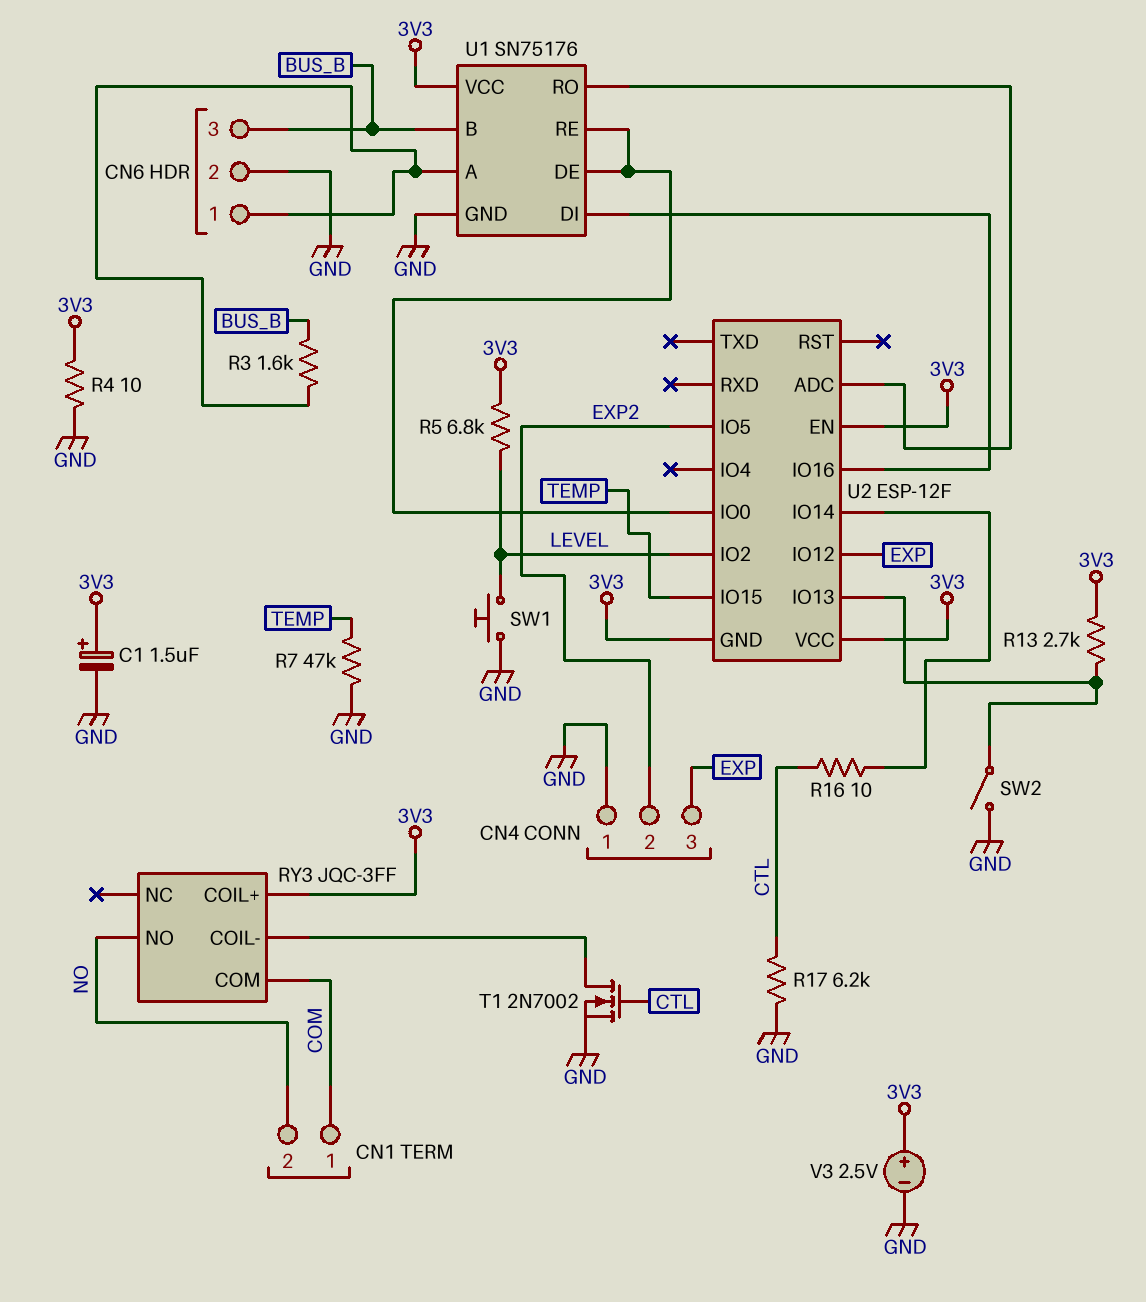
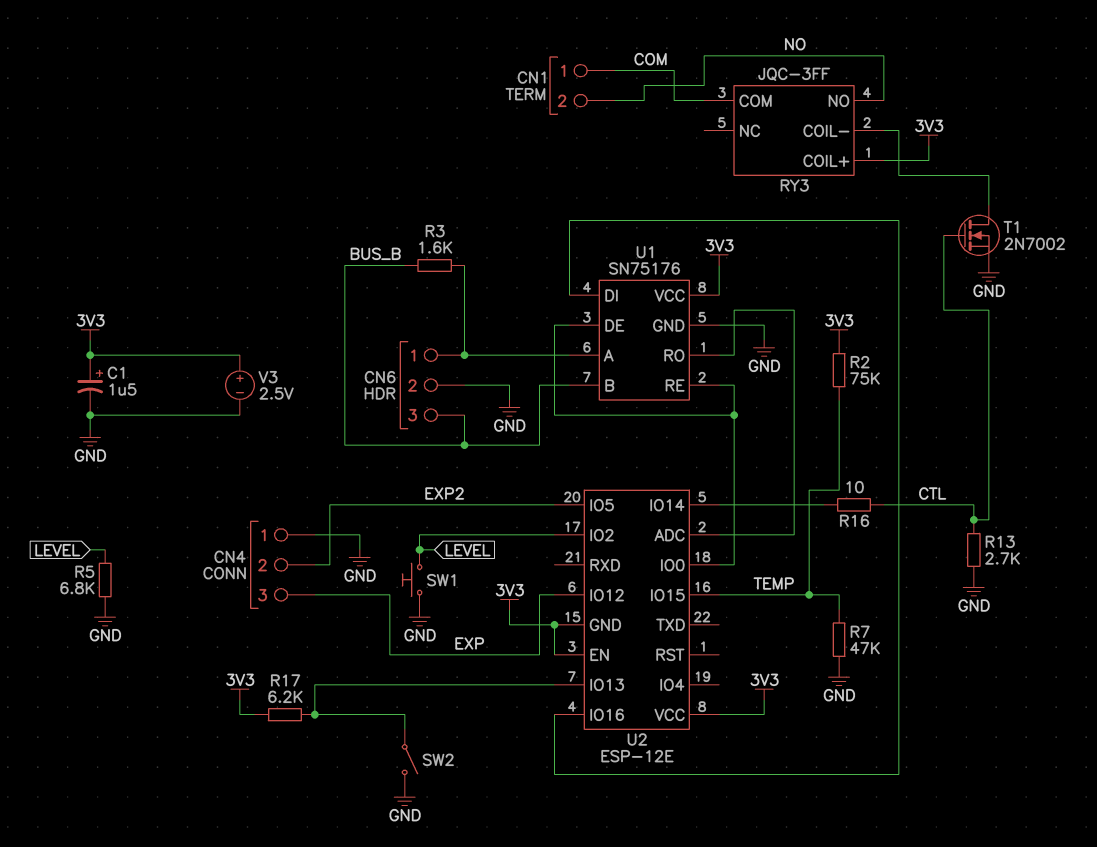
R2: none -> 75k (3V3, TEMP)
R4: 10 (3V3, GND) -> none
R5: 6.8k (3V3, LEVEL) -> 6.8k (GND, LEVEL)
R13: 2.7k (3V3, U2/IO13) -> 2.7k (CTL, GND)
R17: 6.2k (CTL, GND) -> 6.2k (3V3, U2/IO13)
U2: ESP-12F -> ESP-12E

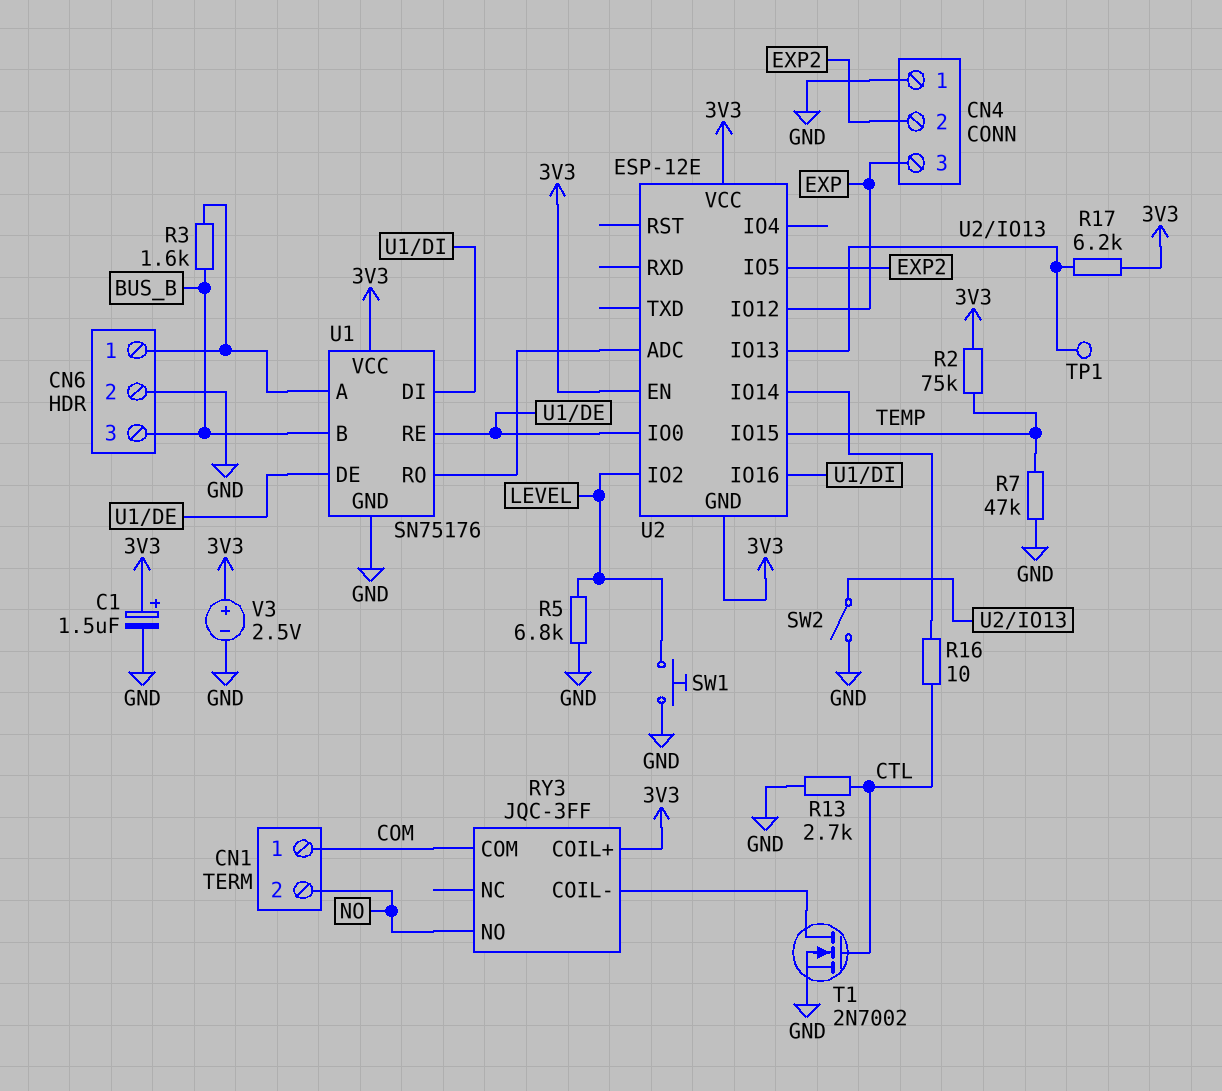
TP1: none -> test point (U2/IO13)

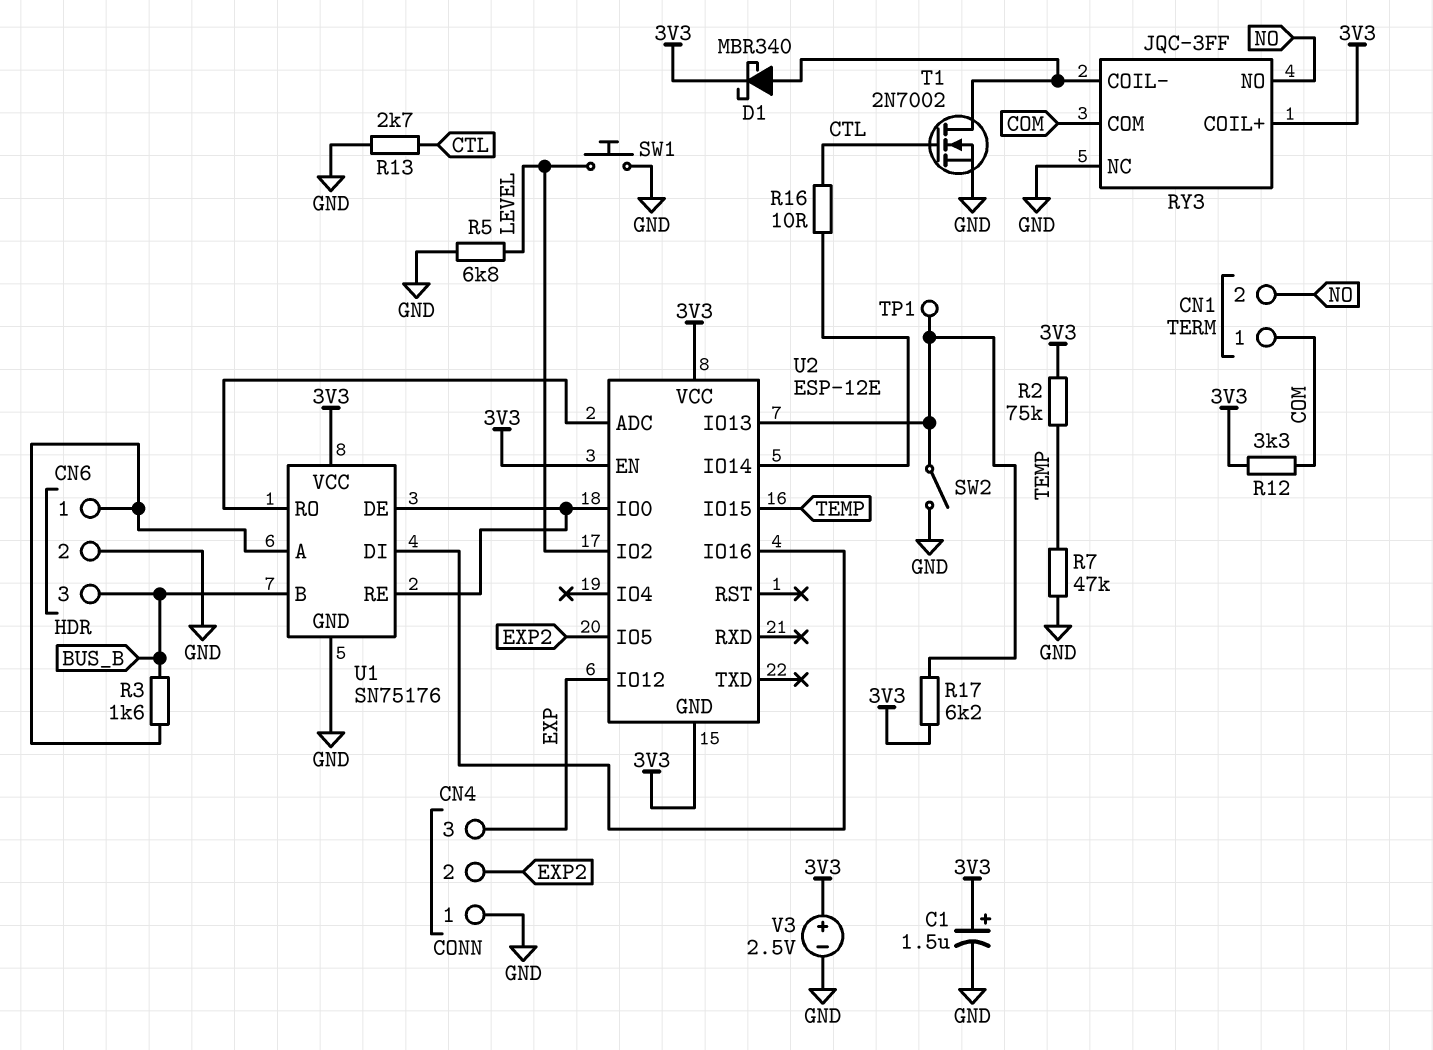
D1: none -> schottky MBR340 (A RY3/COIL-, K 3V3)
R12: none -> 3.3k (3V3, COM)
RY3 pin NC: none -> GND

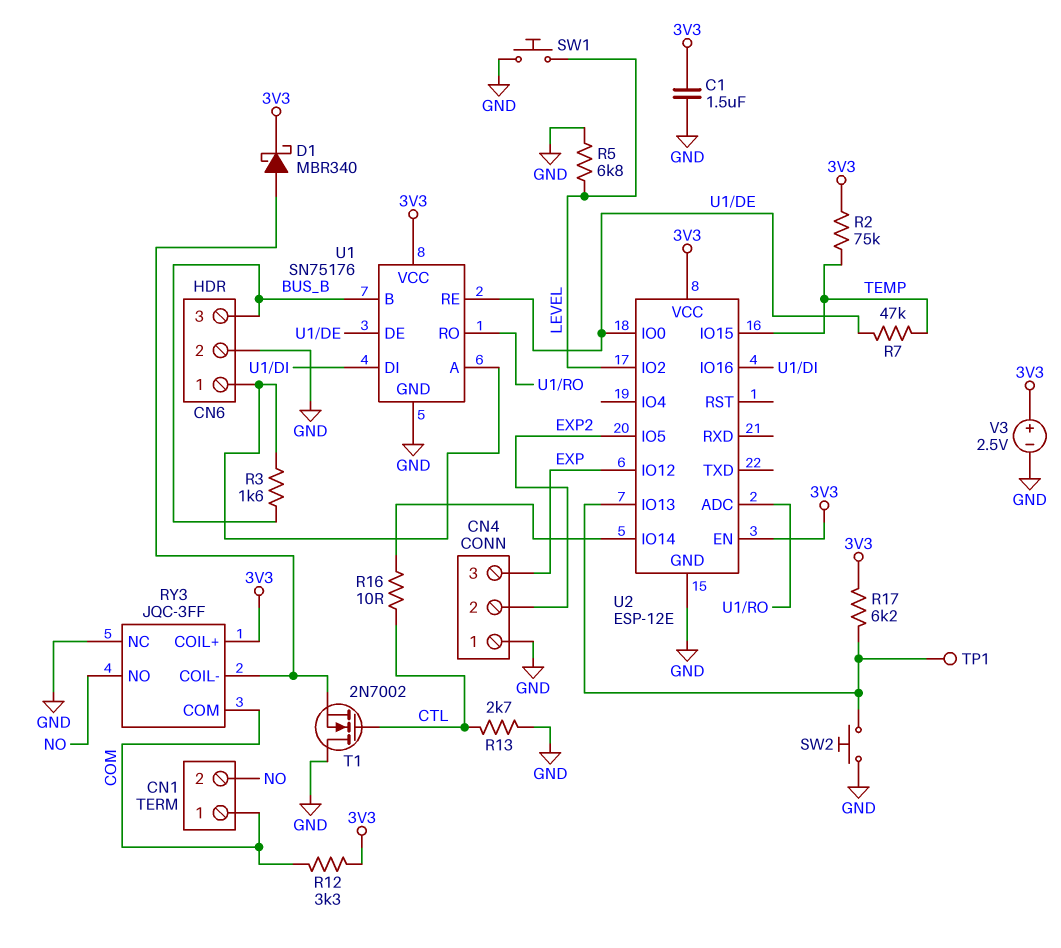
C1: 1.5uF (plus 3V3, minus GND) -> 1.5uF (3V3, GND)
R7: 47k (GND, TEMP) -> 47k (TEMP, U1/DE)
SW2: switch (GND, U2/IO13) -> button (GND, U2/IO13)
T1: NMOS 2N7002 (G CTL, D RY3/COIL-, S GND) -> NMOS 2N7002 (G CTL, D GND, S RY3/COIL-)
U2 pin GND: 3V3 -> GND

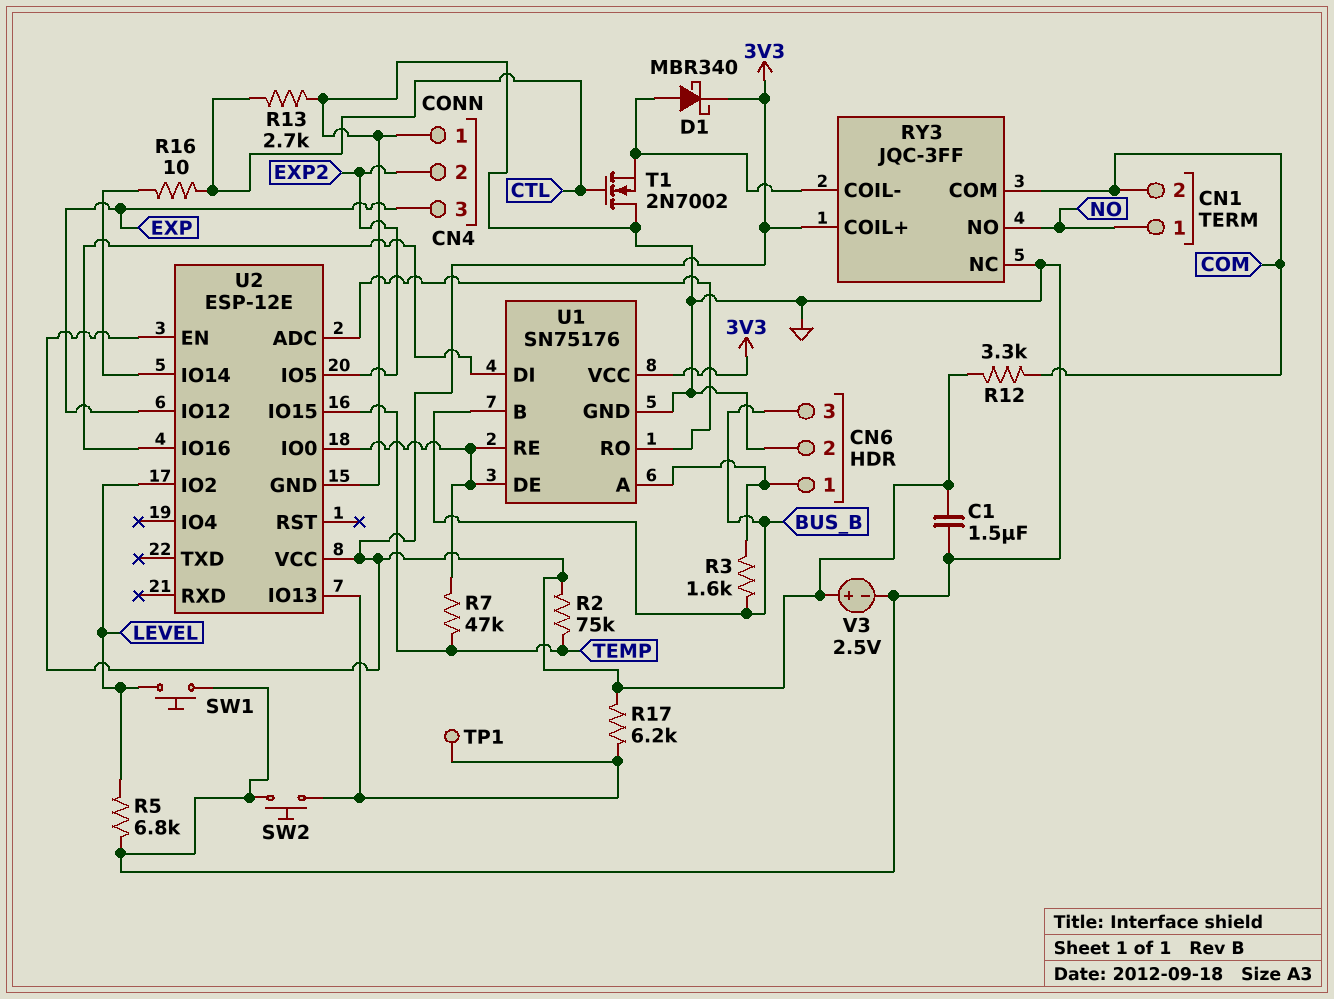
CN1 pin 1: COM -> NO
CN1 pin 2: NO -> COM

